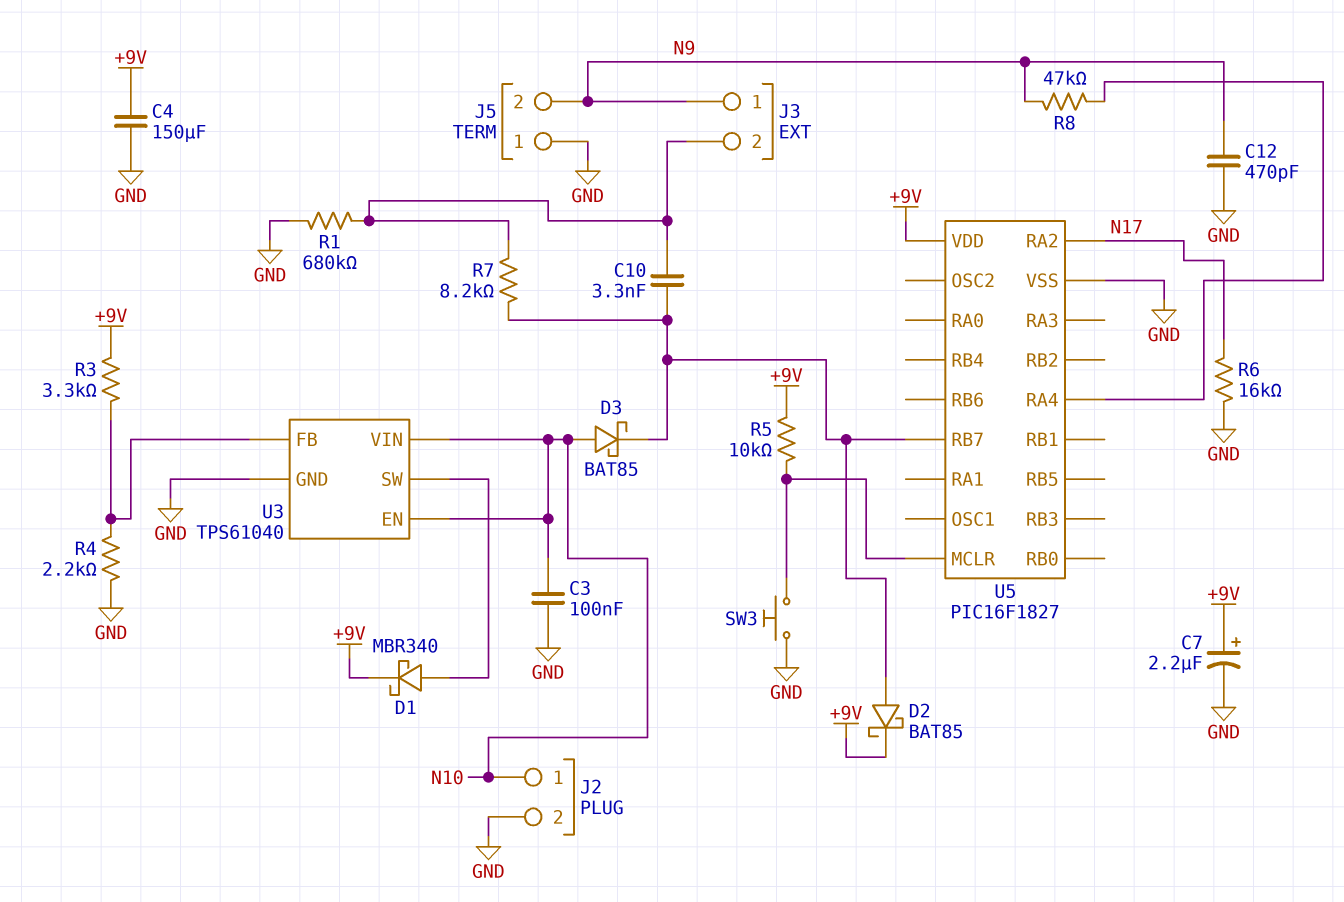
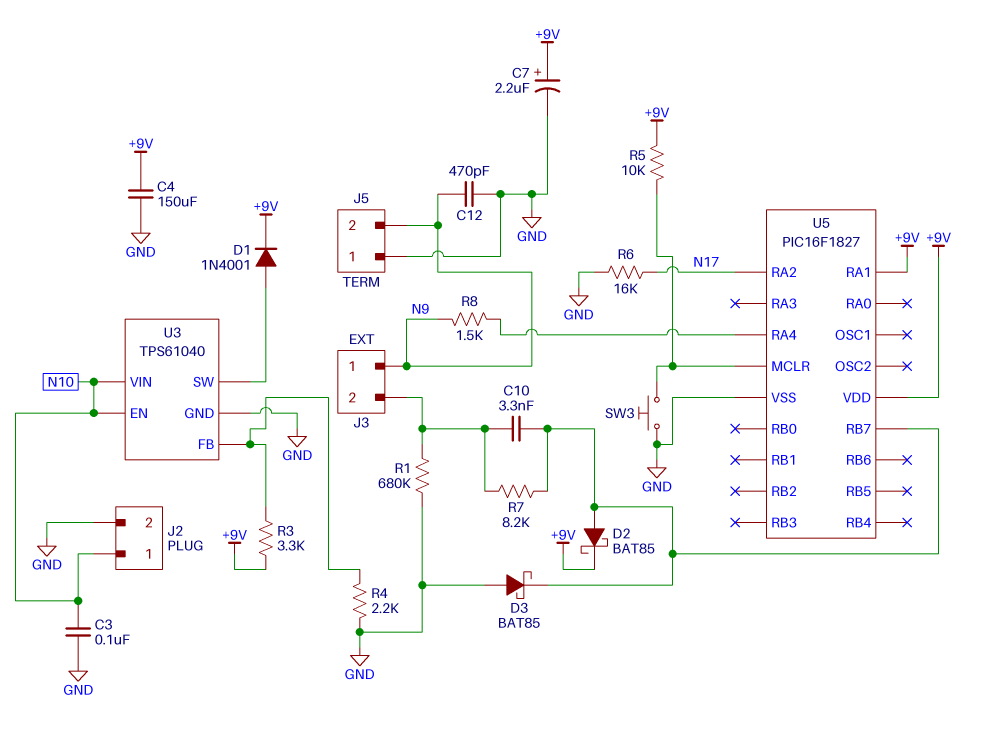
D1: schottky MBR340 (A U3/SW, K +9V) -> diode 1N4001 (A U3/SW, K +9V)
D3: schottky BAT85 (A N10, K U5/RB7) -> schottky BAT85 (A GND, K U5/RB7)
R8: 47k (N9, U5/RA4) -> 1.5k (N9, U5/RA4)
U5 pin RA1: none -> +9V

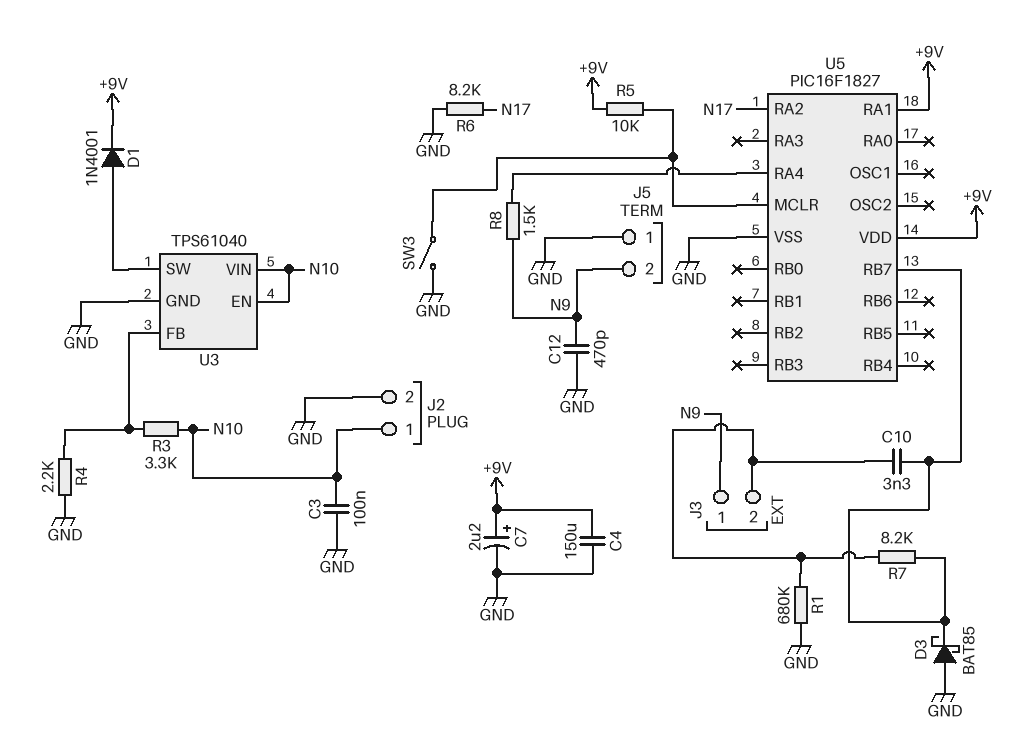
D2: schottky BAT85 (A U5/RB7, K +9V) -> none
R3: 3.3k (+9V, U3/FB) -> 3.3k (N10, U3/FB)
R6: 16k (GND, N17) -> 8.2k (GND, N17)
SW3: button (GND, U5/MCLR) -> switch (GND, U5/MCLR)

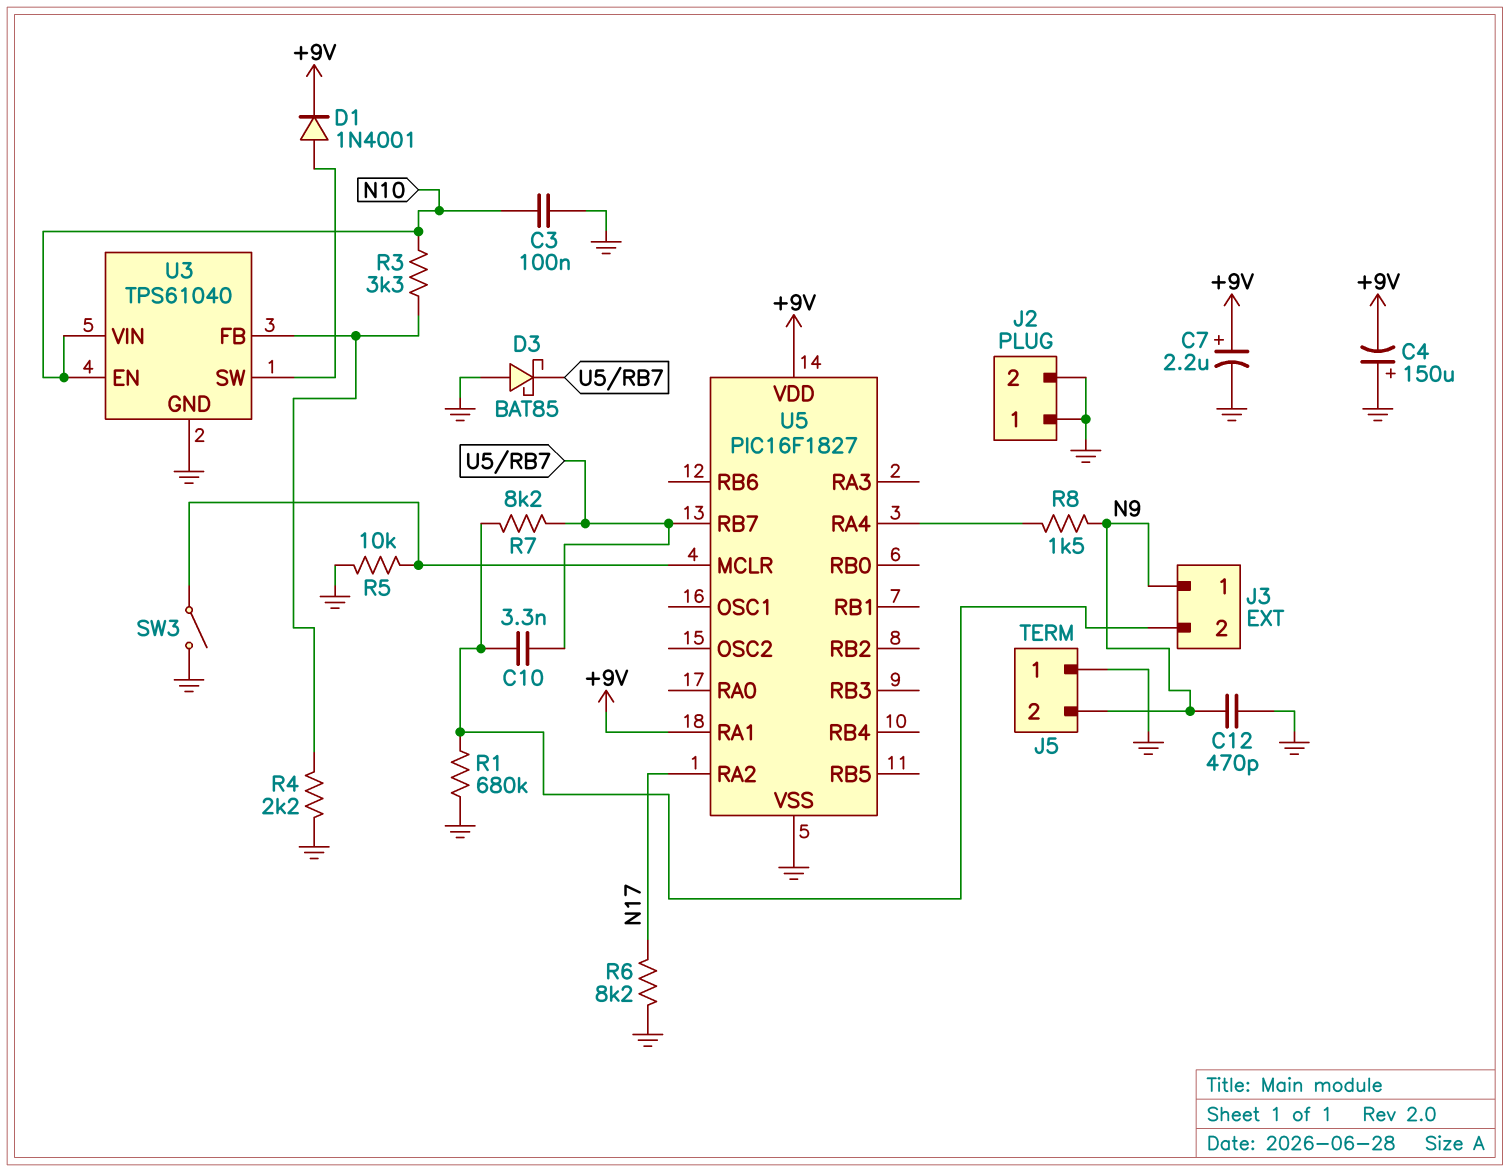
C4: 150uF (+9V, GND) -> 150uF (plus GND, minus +9V)
J2 pin 1: N10 -> GND
R5: 10k (+9V, U5/MCLR) -> 10k (GND, U5/MCLR)

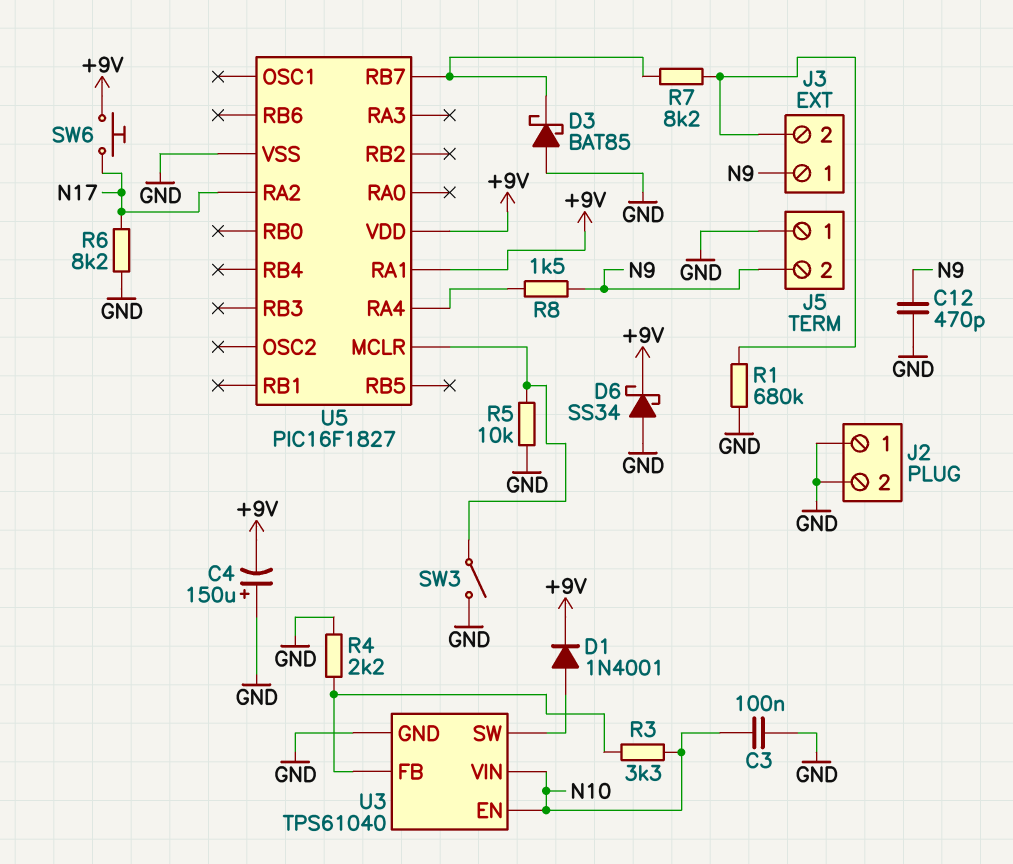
C7: 2.2uF (plus +9V, minus GND) -> none
C10: 3.3nF (J3/2, U5/RB7) -> none
D6: none -> schottky SS34 (A GND, K +9V)
SW6: none -> button (+9V, N17)

